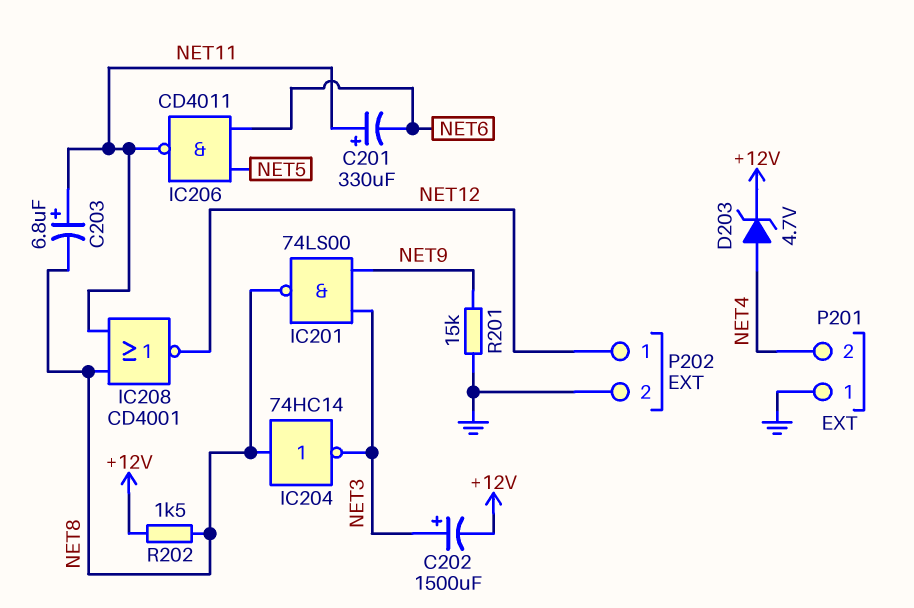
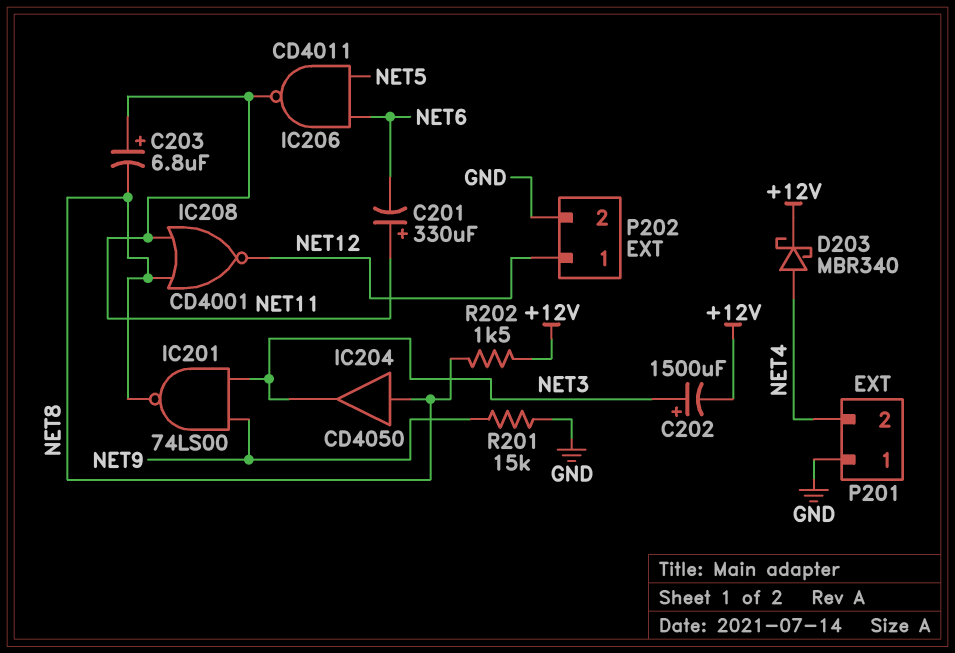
D203: zener 4.7V (A NET4, K +12V) -> schottky MBR340 (A NET4, K +12V)
IC204: NOT 74HC14 (in NET8, out NET3) -> buffer CD4050 (in NET8, out NET3)

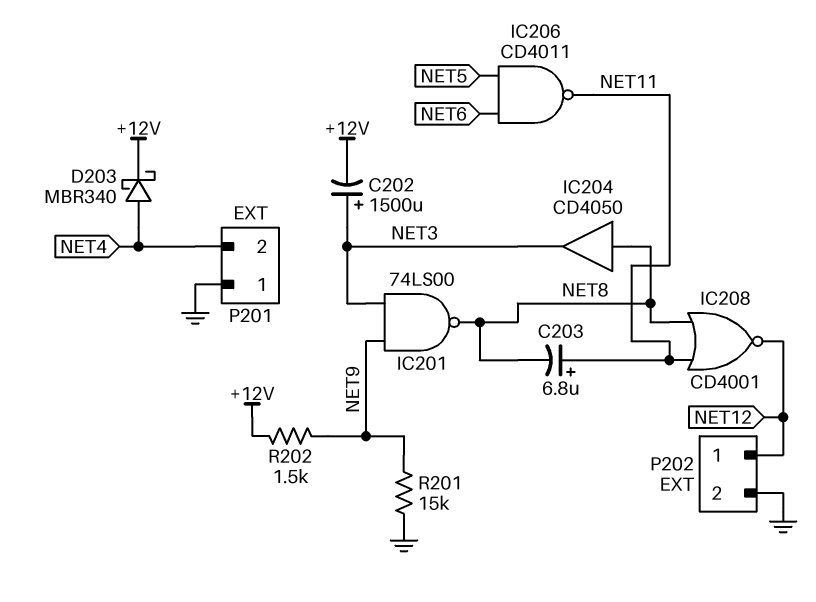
C201: 330uF (plus NET11, minus NET6) -> none
R202: 1.5k (+12V, NET8) -> 1.5k (+12V, NET9)

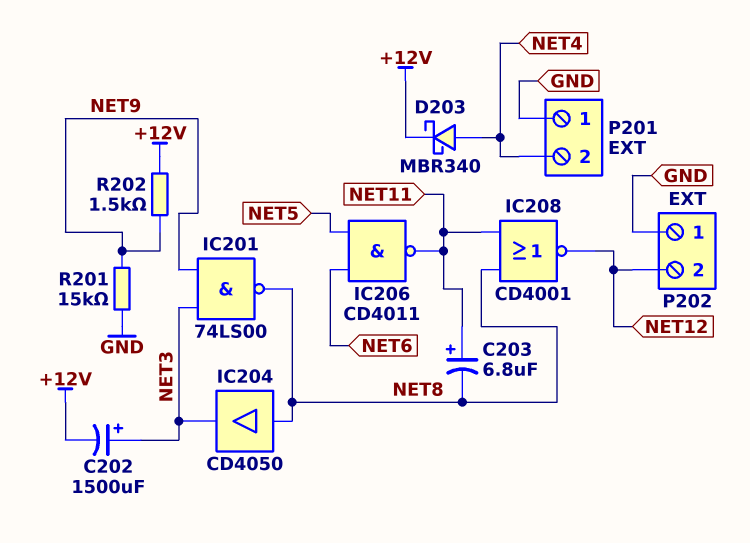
P202 pin 1: NET12 -> GND
P202 pin 2: GND -> NET12

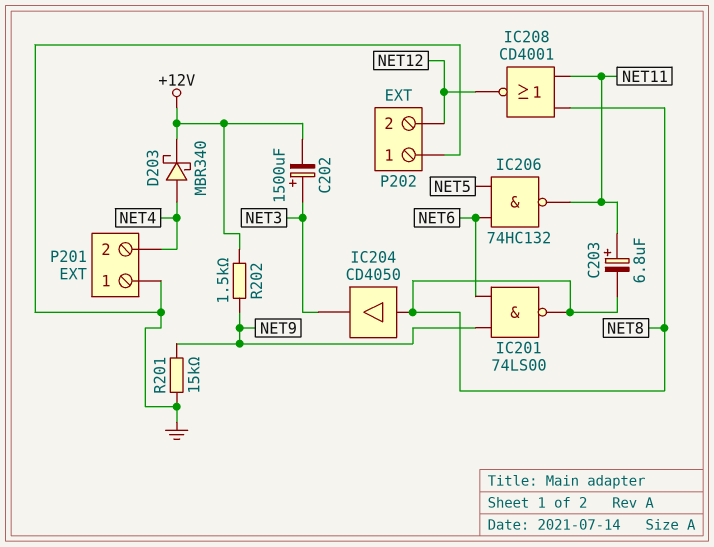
IC201: NAND 74LS00 (in NET3, in NET9, out NET8) -> NAND 74LS00 (in NET6, in NET9, out NET8)
IC206: NAND CD4011 (in NET5, in NET6, out NET11) -> NAND 74HC132 (in NET5, in NET6, out NET11)

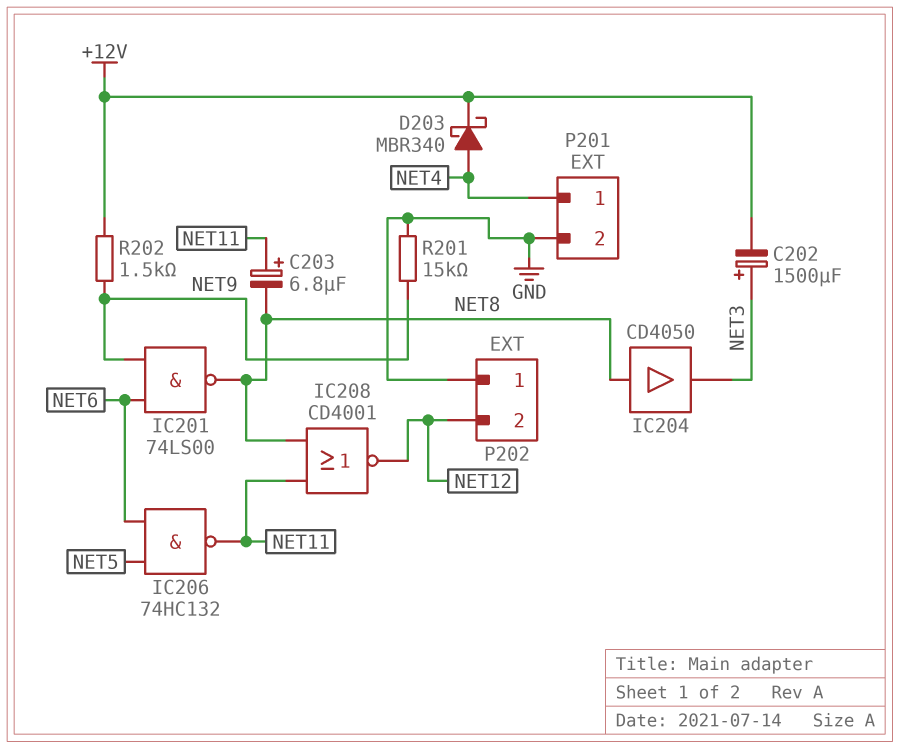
P201 pin 1: GND -> NET4
P201 pin 2: NET4 -> GND

